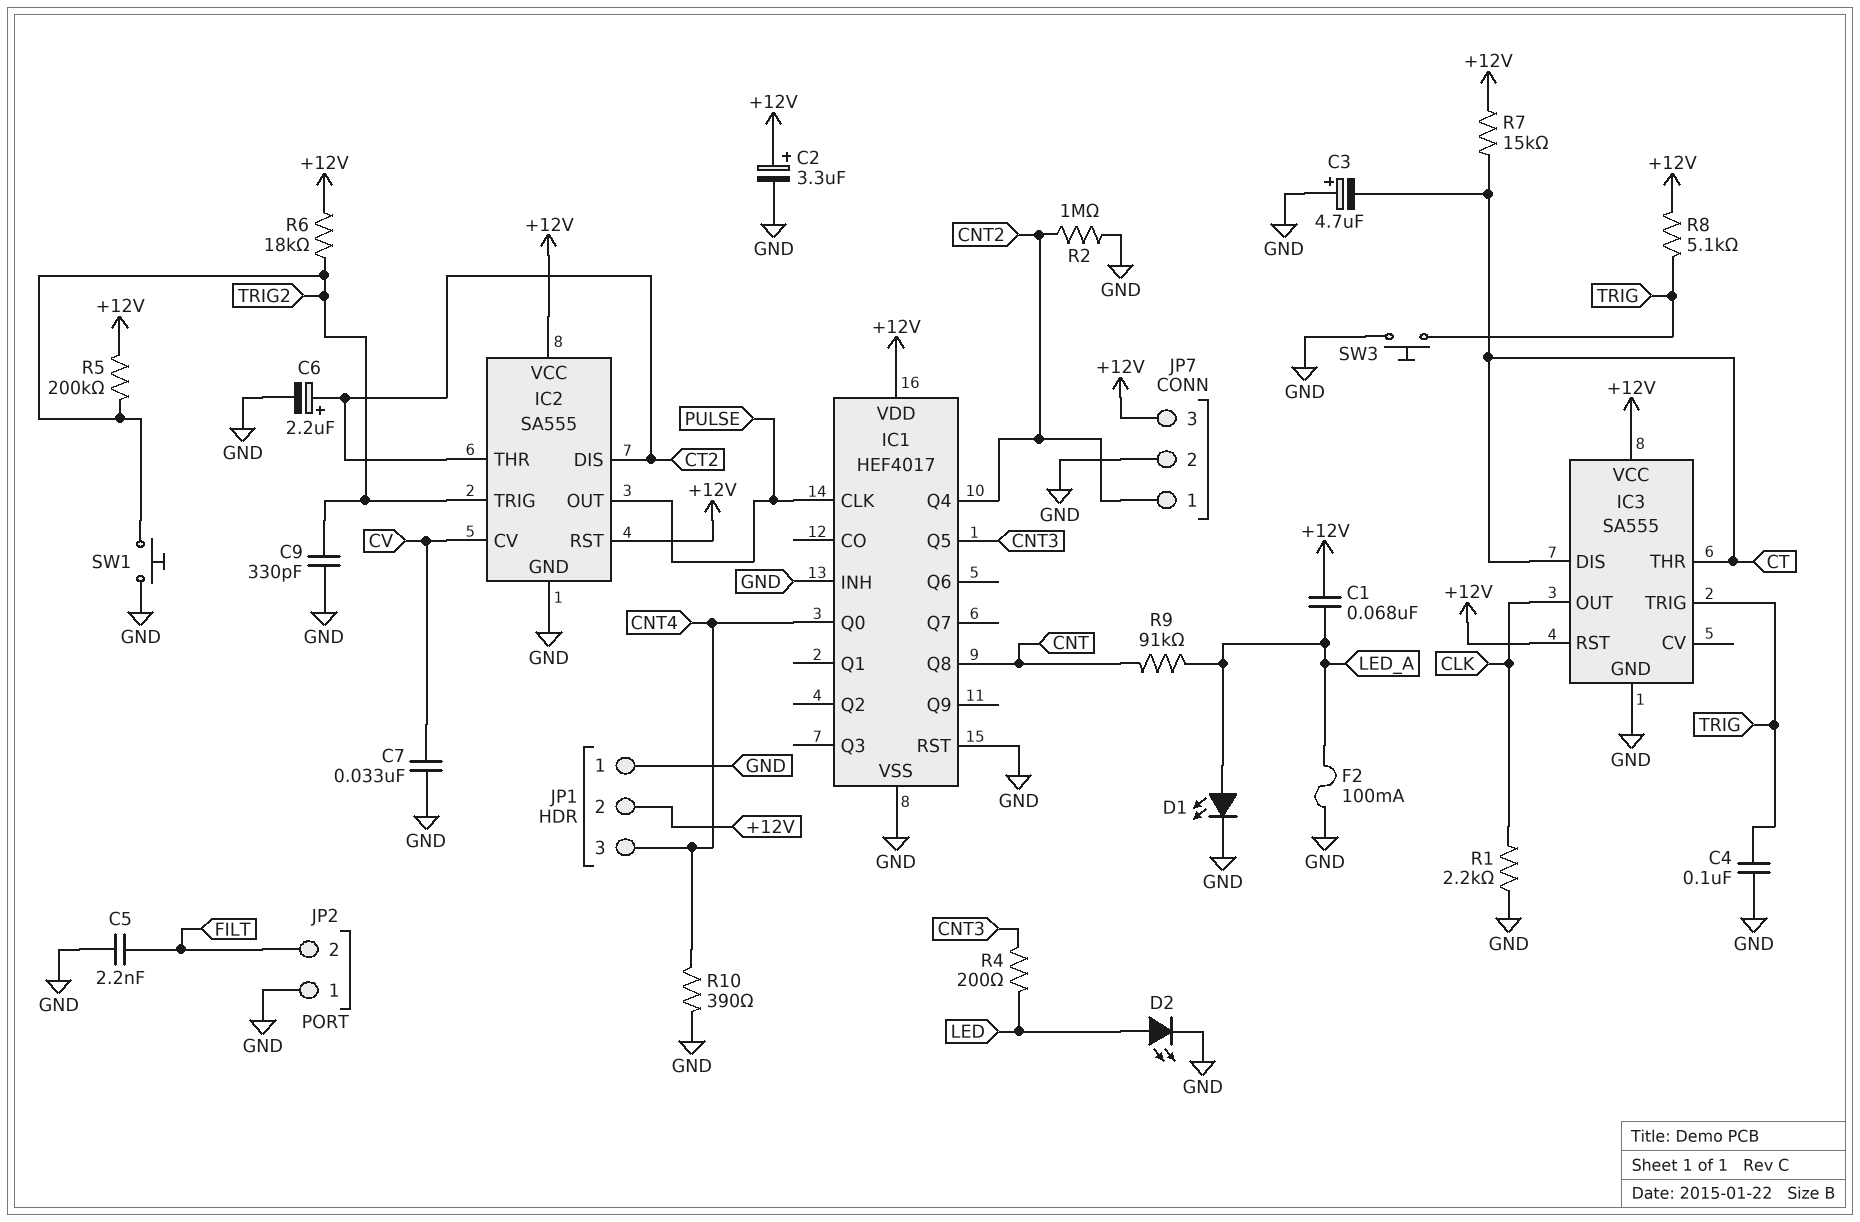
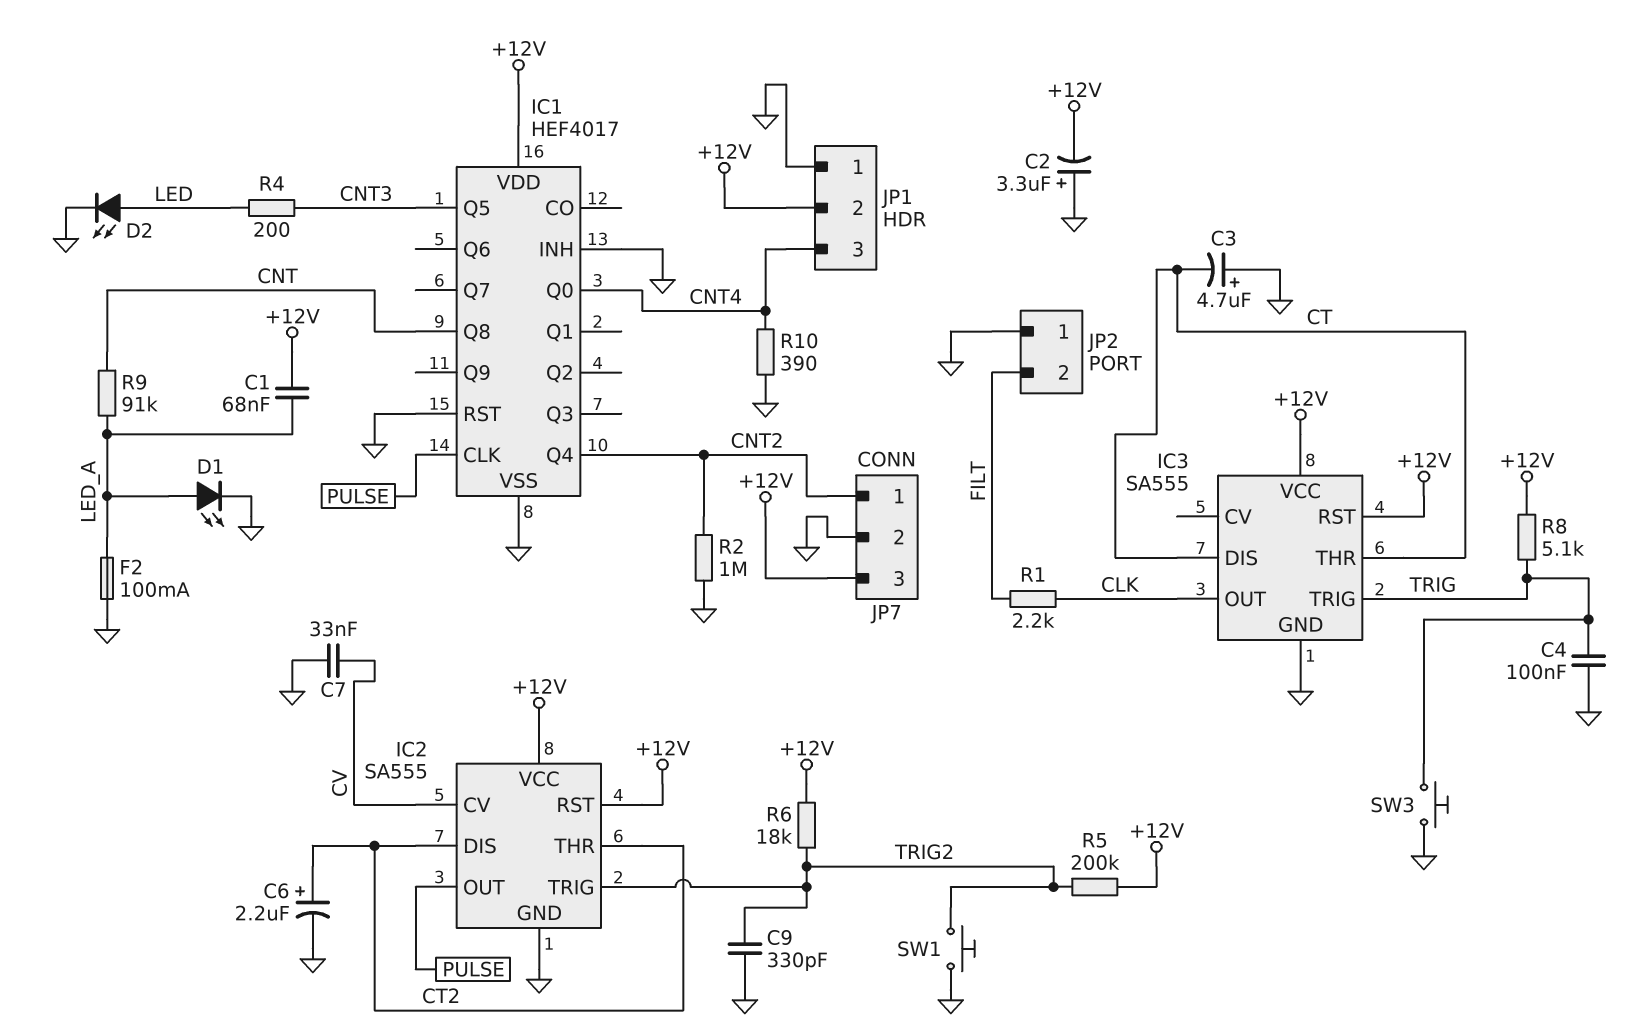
C2: 3.3uF (plus +12V, minus GND) -> 3.3uF (plus GND, minus +12V)
C5: 2.2nF (FILT, GND) -> none
R1: 2.2k (CLK, GND) -> 2.2k (CLK, FILT)
R7: 15k (+12V, CT) -> none

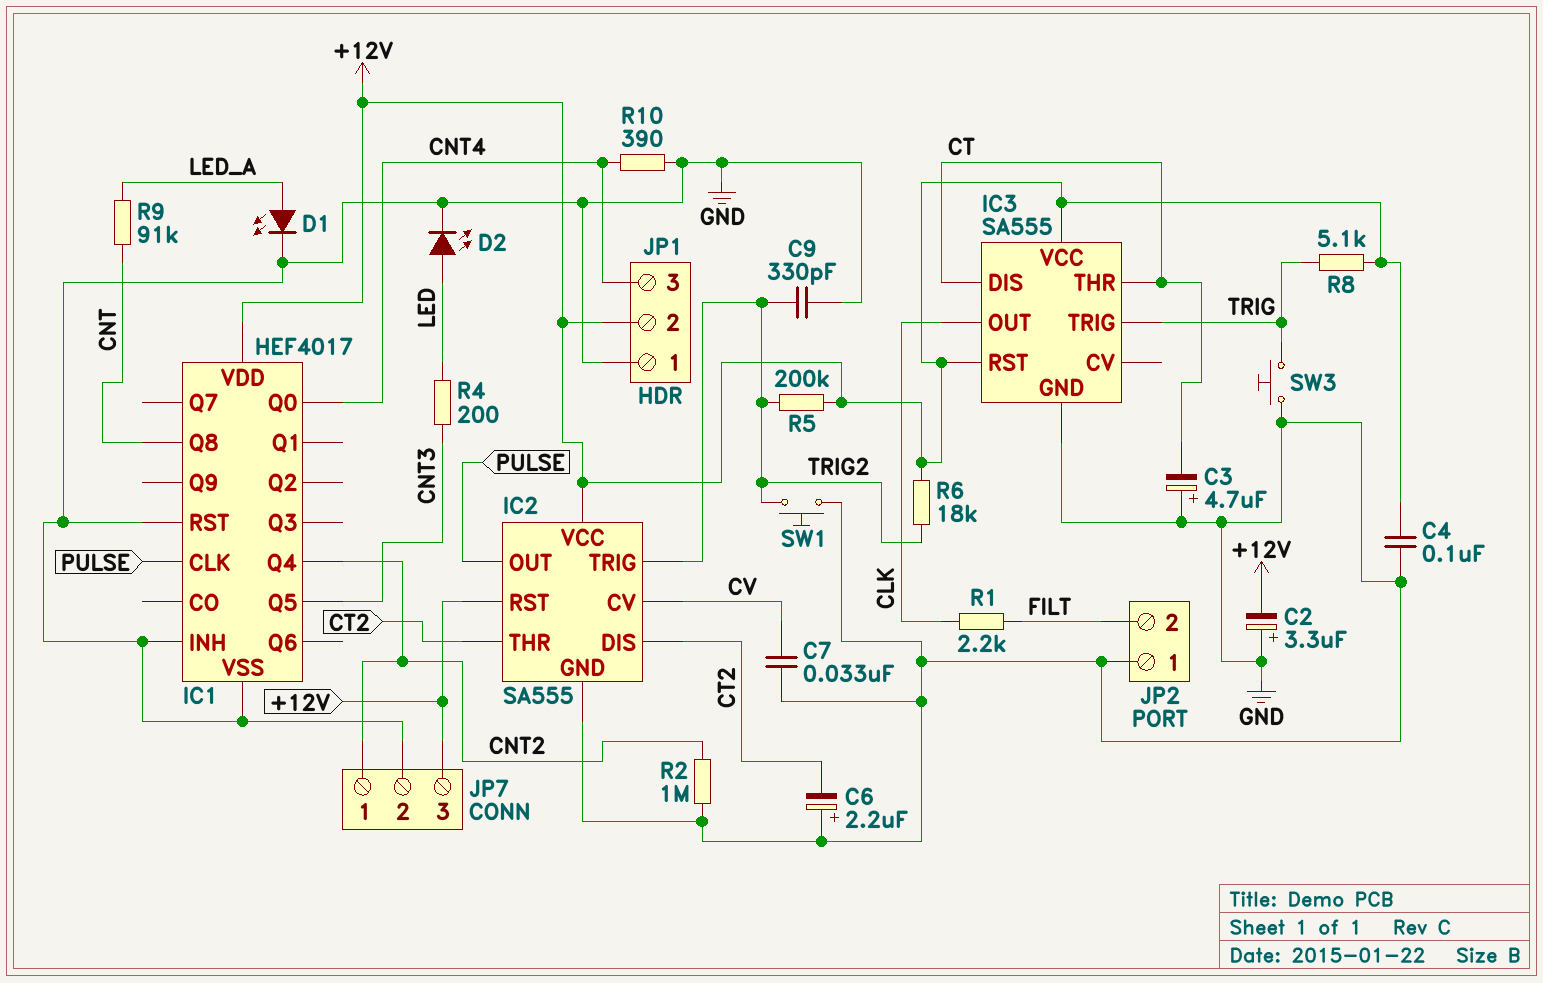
C1: 68nF (+12V, LED_A) -> none
C4: 100nF (GND, TRIG) -> 100nF (+12V, GND)
C6: 2.2uF (plus CT2, minus GND) -> 2.2uF (plus GND, minus CT2)
F2: 100mA (GND, LED_A) -> none

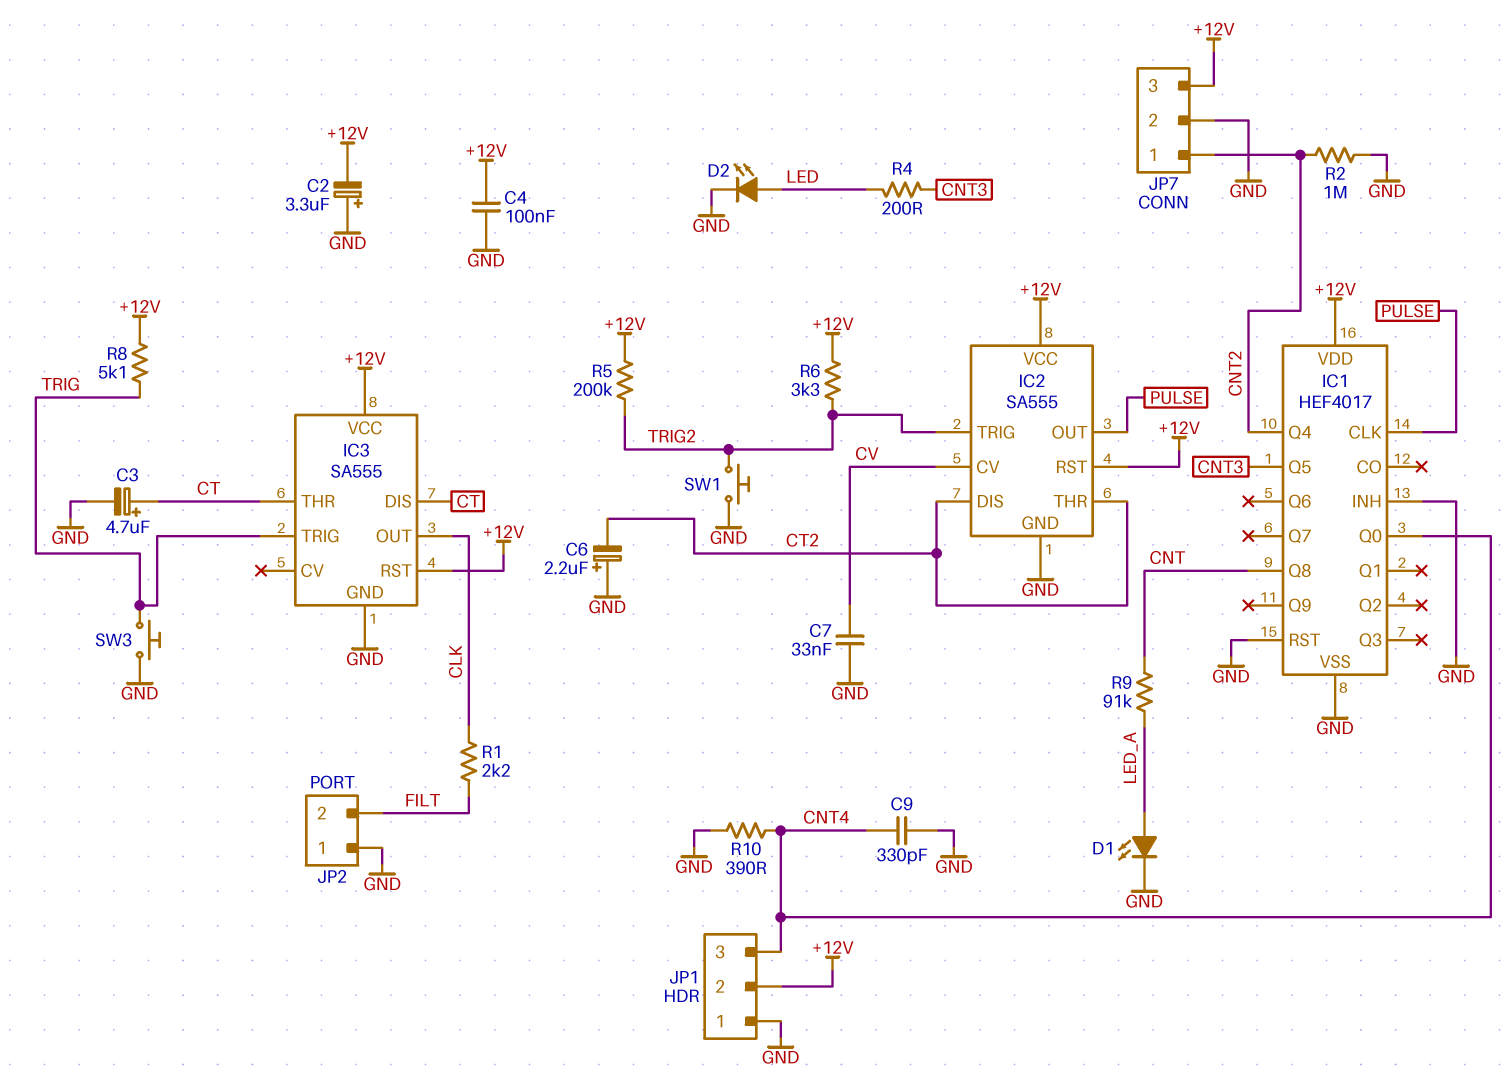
C3: 4.7uF (plus GND, minus CT) -> 4.7uF (plus CT, minus GND)
C9: 330pF (GND, TRIG2) -> 330pF (CNT4, GND)
R6: 18k (+12V, TRIG2) -> 3.3k (+12V, TRIG2)

